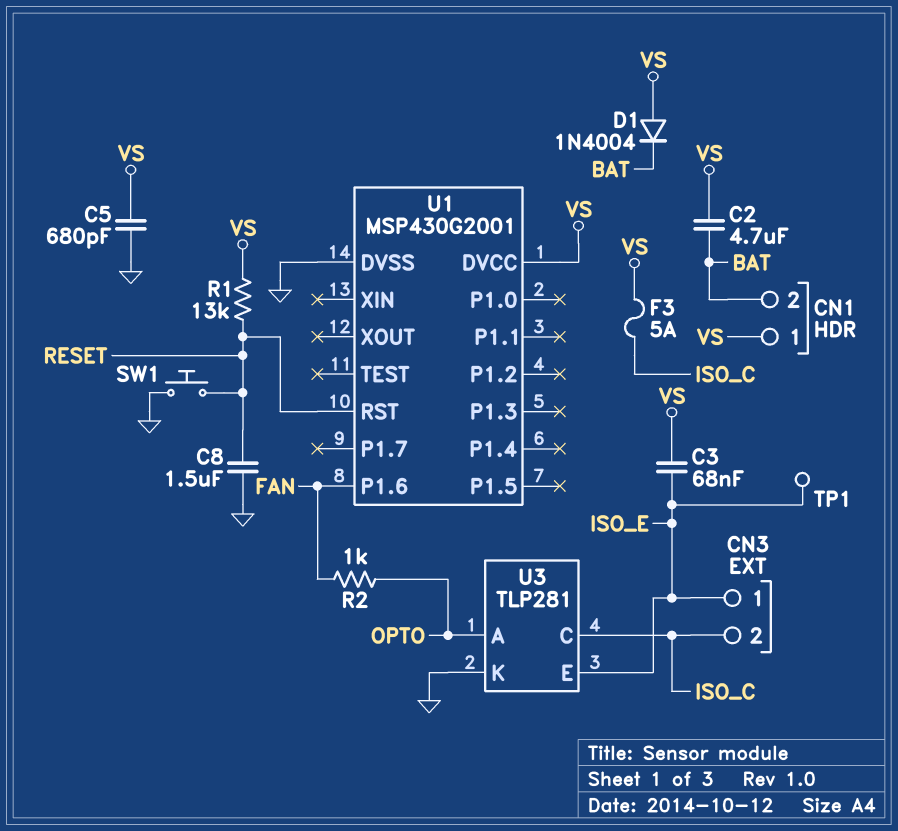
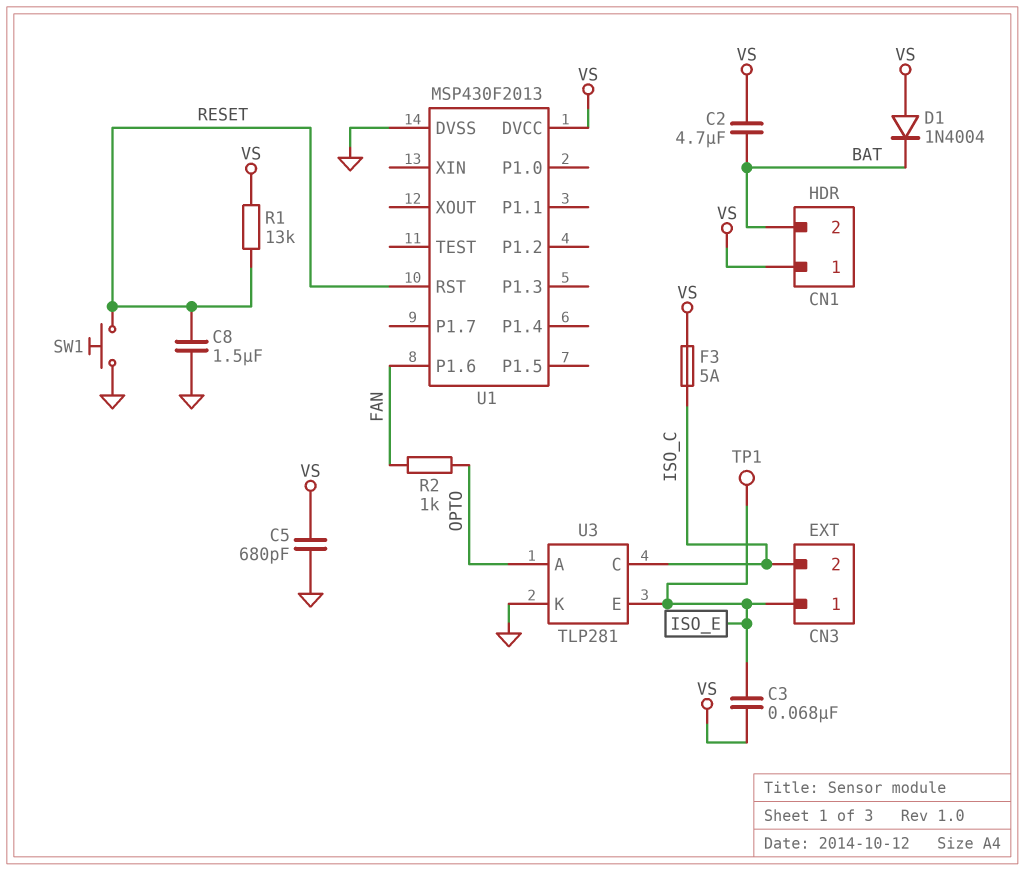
U1: MSP430G2001 -> MSP430F2013

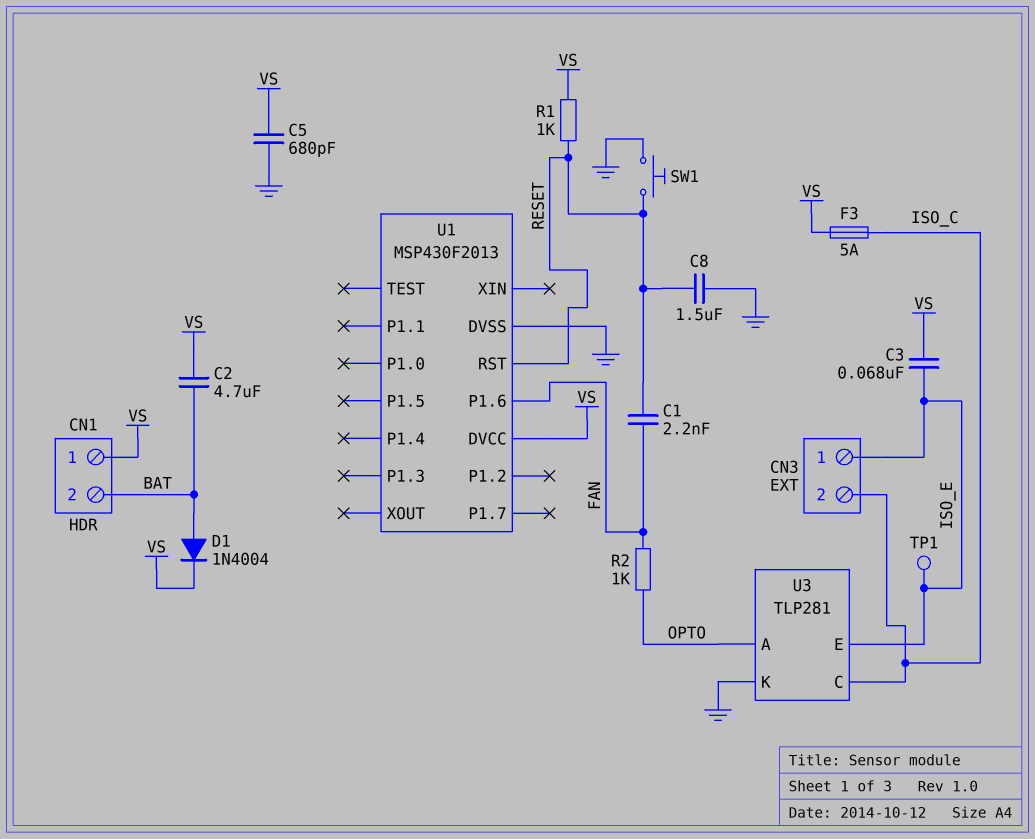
C1: none -> 2.2nF (FAN, RESET)
D1: diode 1N4004 (A VS, K BAT) -> diode 1N4004 (A BAT, K VS)
R1: 13k (RESET, VS) -> 1k (RESET, VS)

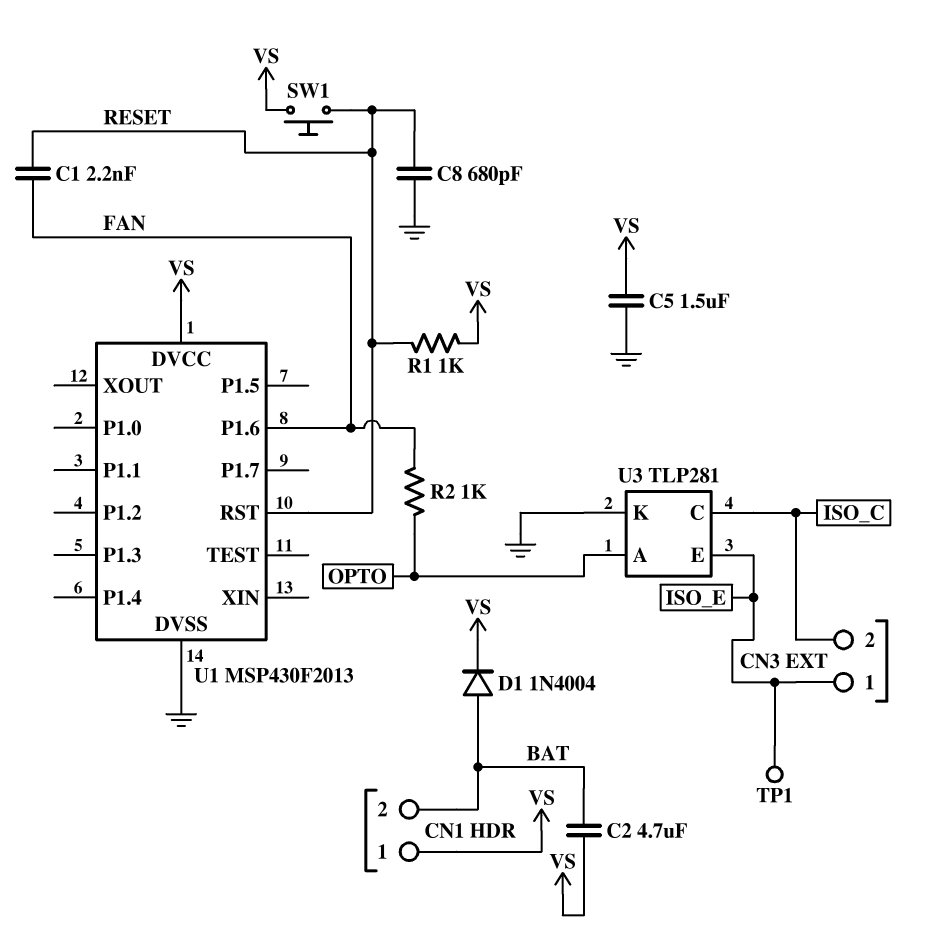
C3: 68nF (ISO_E, VS) -> none
C5: 680pF (GND, VS) -> 1.5uF (GND, VS)
C8: 1.5uF (GND, RESET) -> 680pF (GND, RESET)
F3: 5A (ISO_C, VS) -> none
SW1: button (GND, RESET) -> button (RESET, VS)

